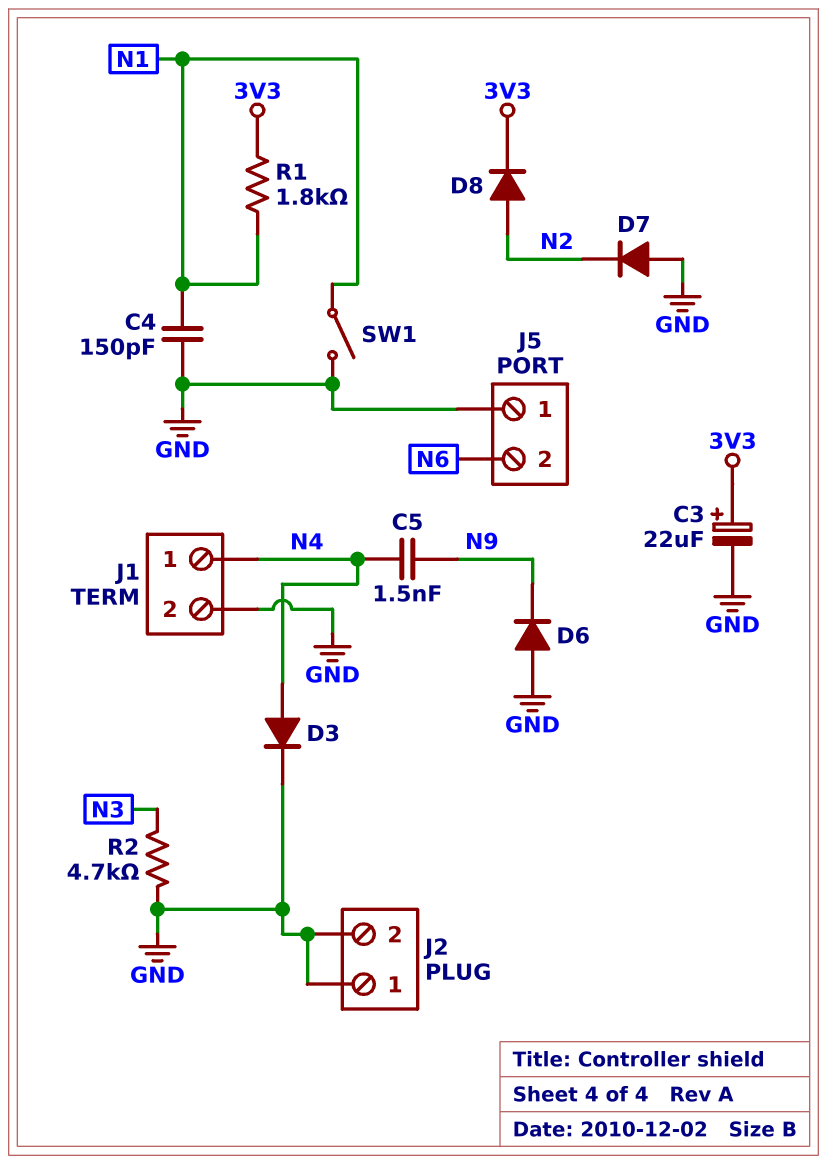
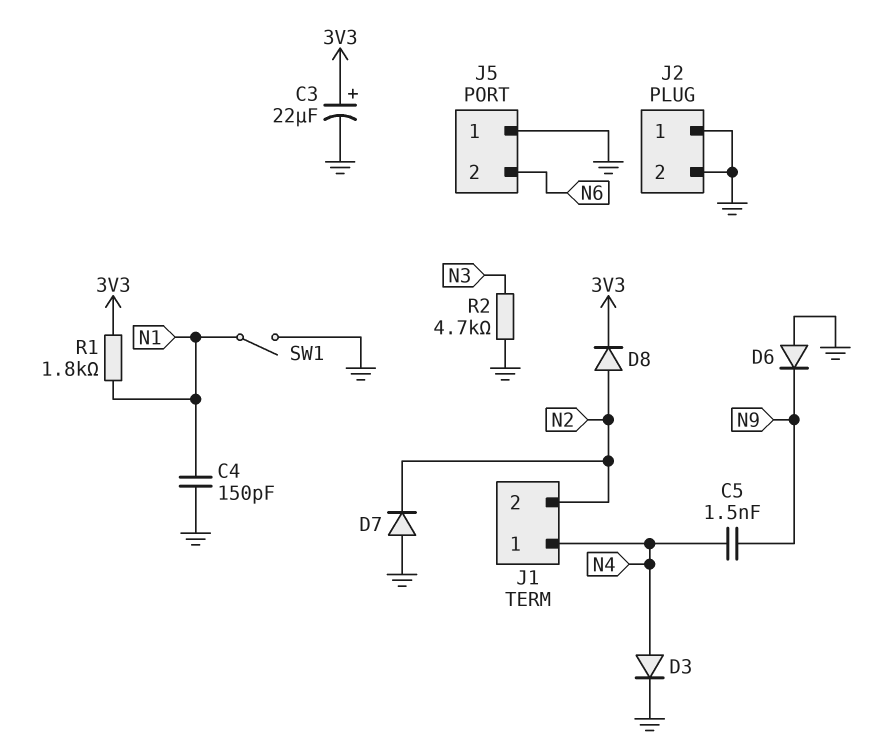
J1 pin 2: GND -> N2

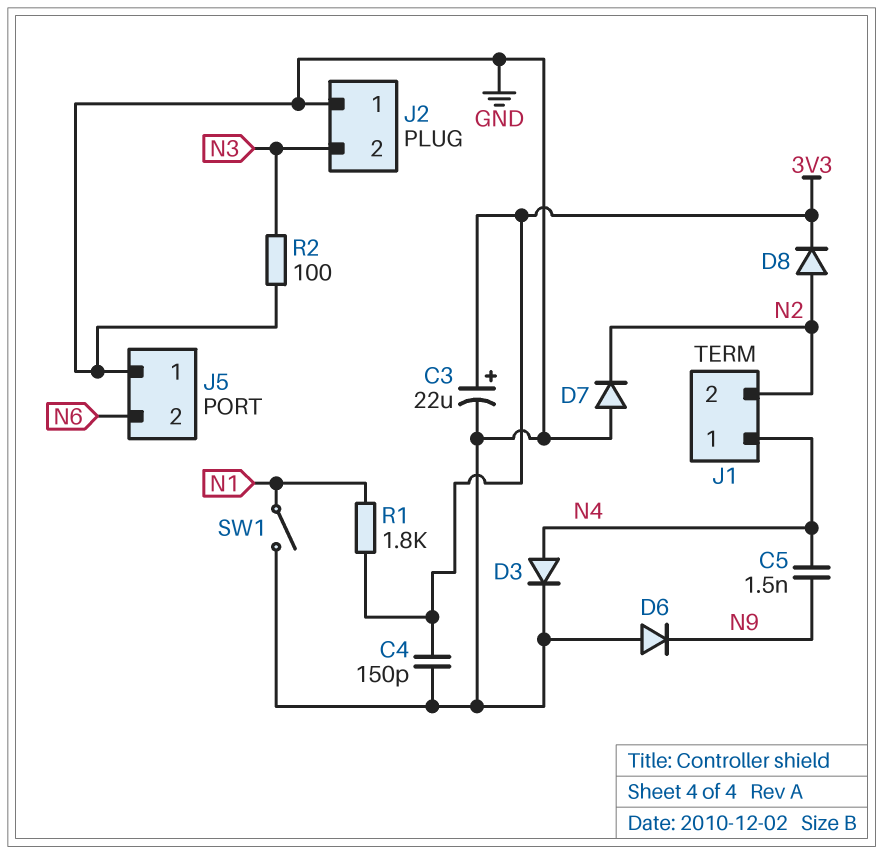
C4: 150pF (GND, N1) -> 150pF (3V3, GND)
J2 pin 2: GND -> N3
R2: 4.7k (GND, N3) -> 100 (GND, N3)

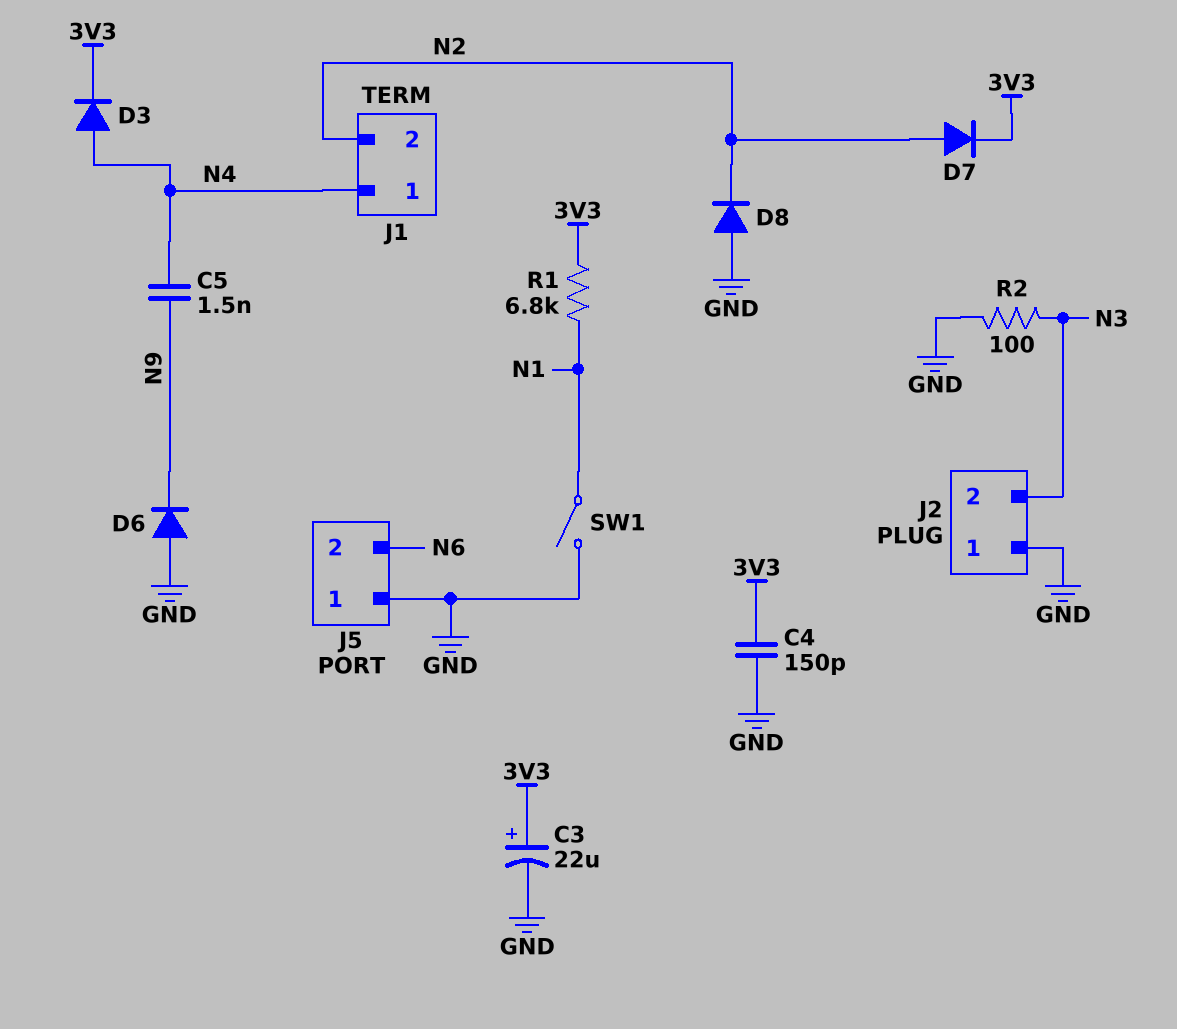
D3: diode (A N4, K GND) -> diode (A N4, K 3V3)
D7: diode (A GND, K N2) -> diode (A N2, K 3V3)
D8: diode (A N2, K 3V3) -> diode (A GND, K N2)
R1: 1.8k (3V3, N1) -> 6.8k (3V3, N1)

